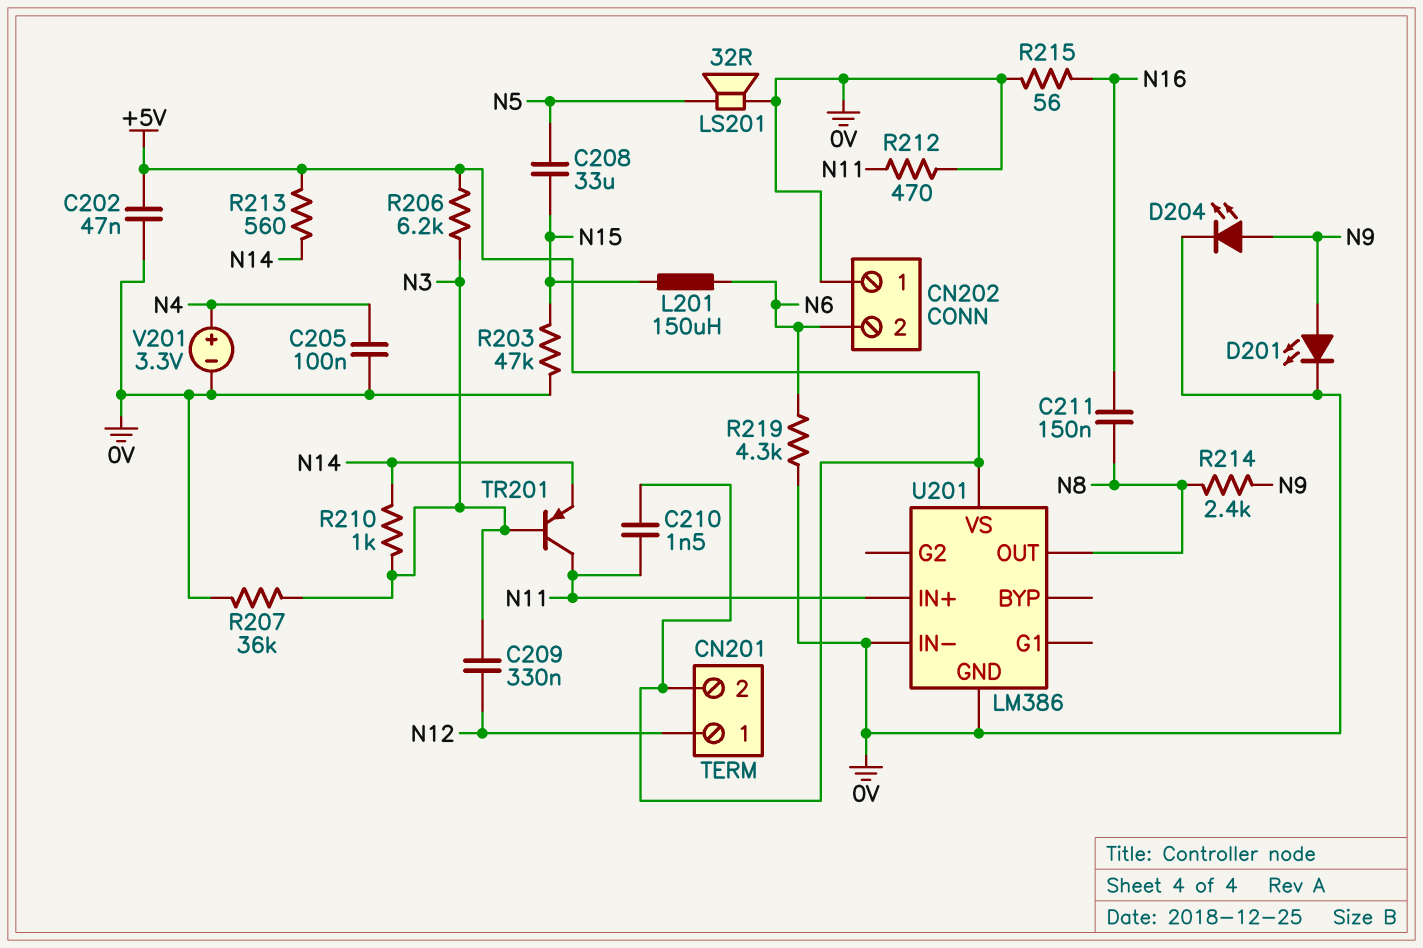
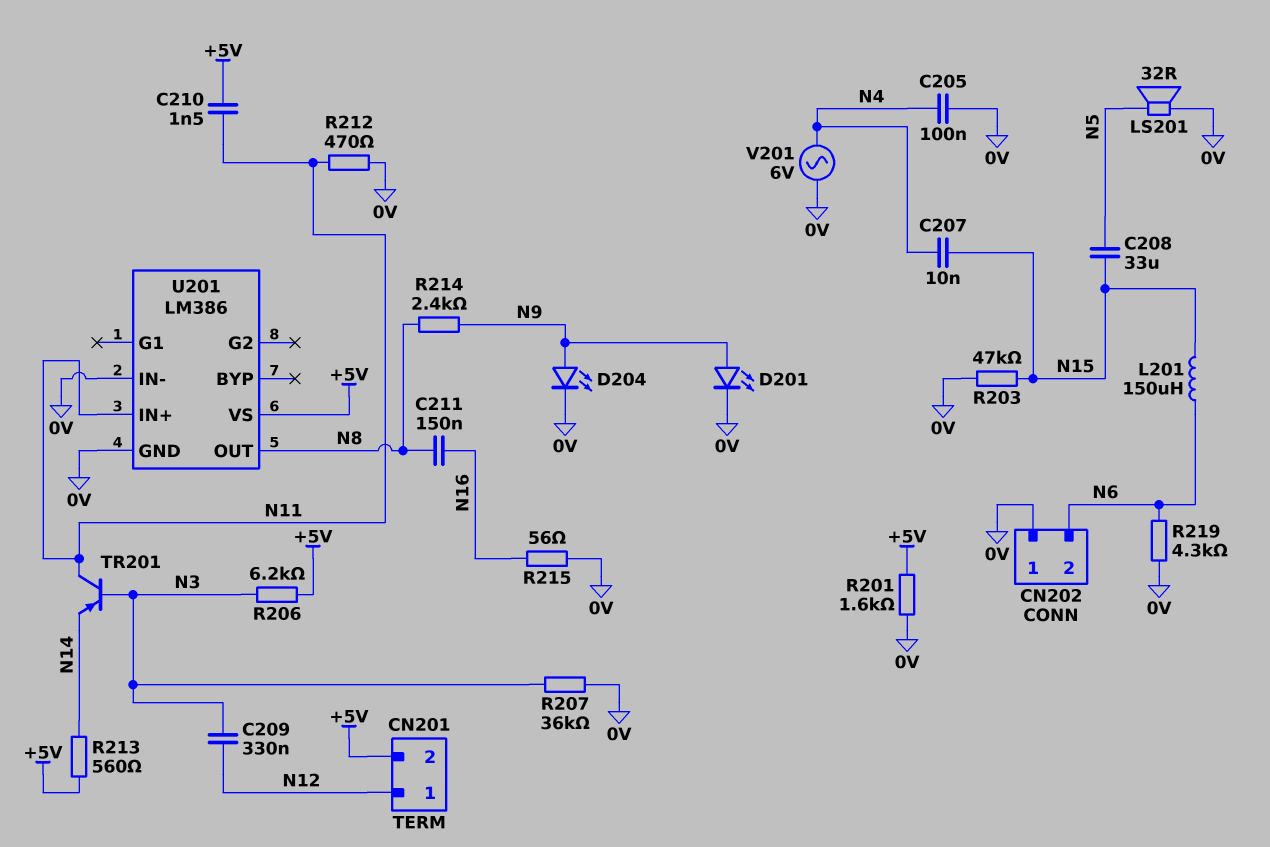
C202: 47nF (+5V, 0V) -> none
C207: none -> 10nF (N4, N15)
R201: none -> 1.6k (+5V, 0V)
R210: 1k (N3, N14) -> none
V201: 3.3V (plus N4, minus 0V) -> AC 6V (0V, N4)

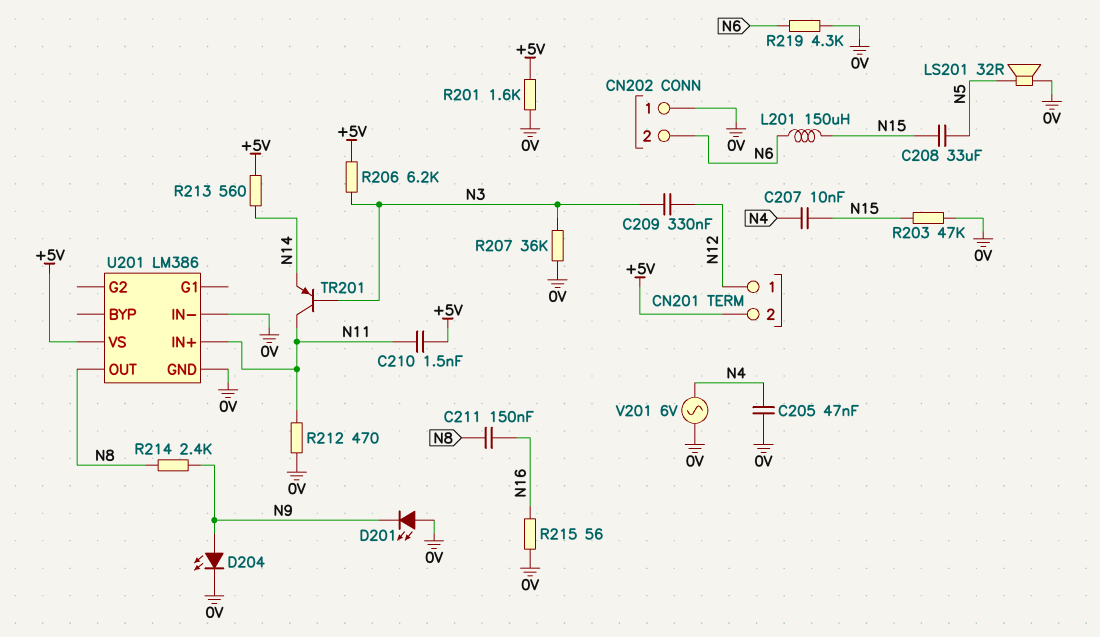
C205: 100nF (0V, N4) -> 47nF (0V, N4)
D201: LED (A N9, K 0V) -> LED (A 0V, K N9)

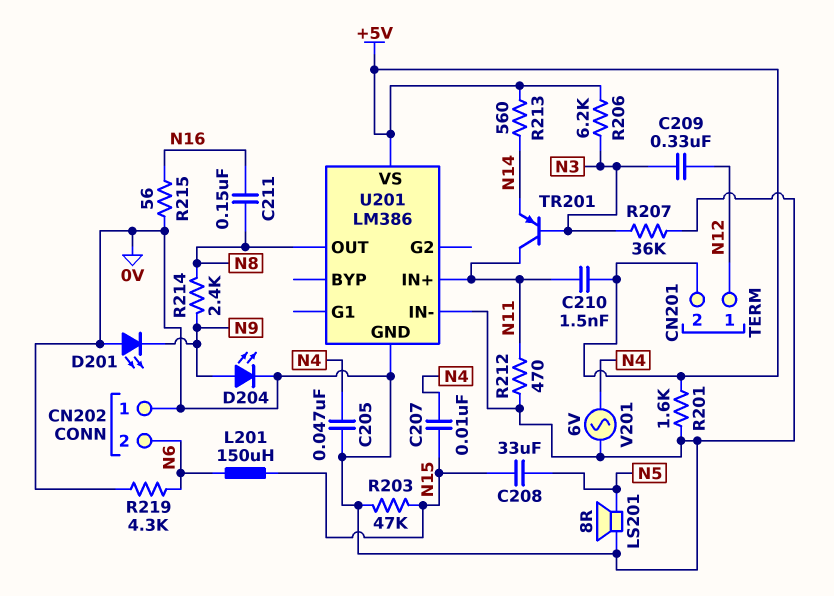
LS201: speaker 32R (0V, N5) -> speaker 8R (0V, N5)

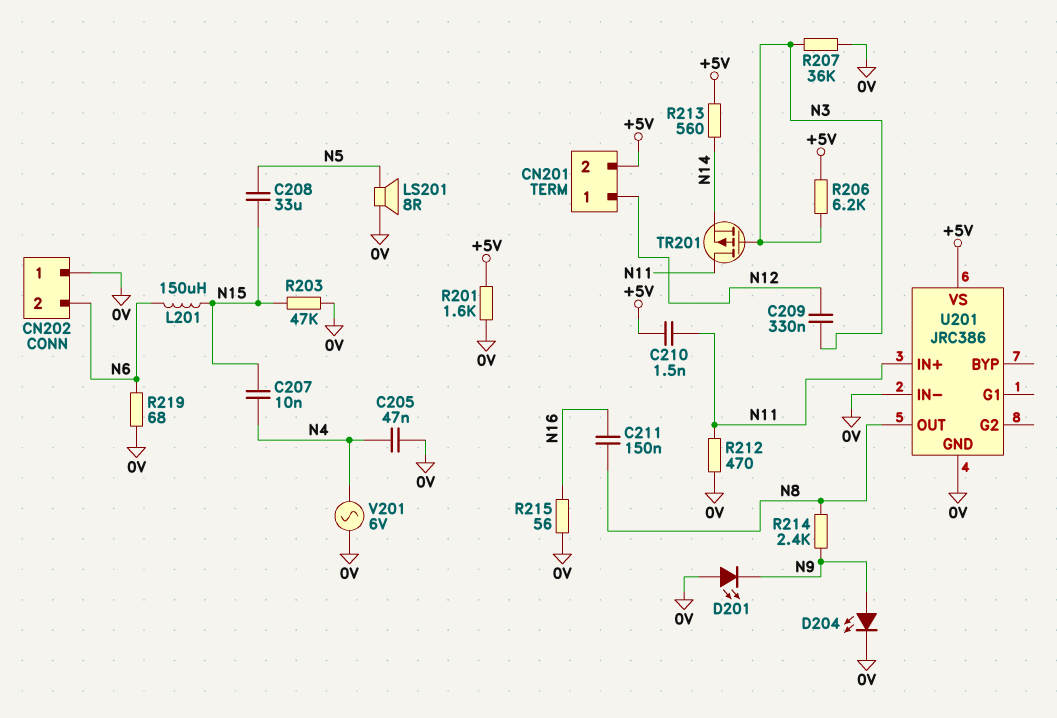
R219: 4.3k (0V, N6) -> 68 (0V, N6)
TR201: PNP (B N3, C N11, E N14) -> PMOS (G N3, D N11, S N14)
U201: LM386 -> JRC386

